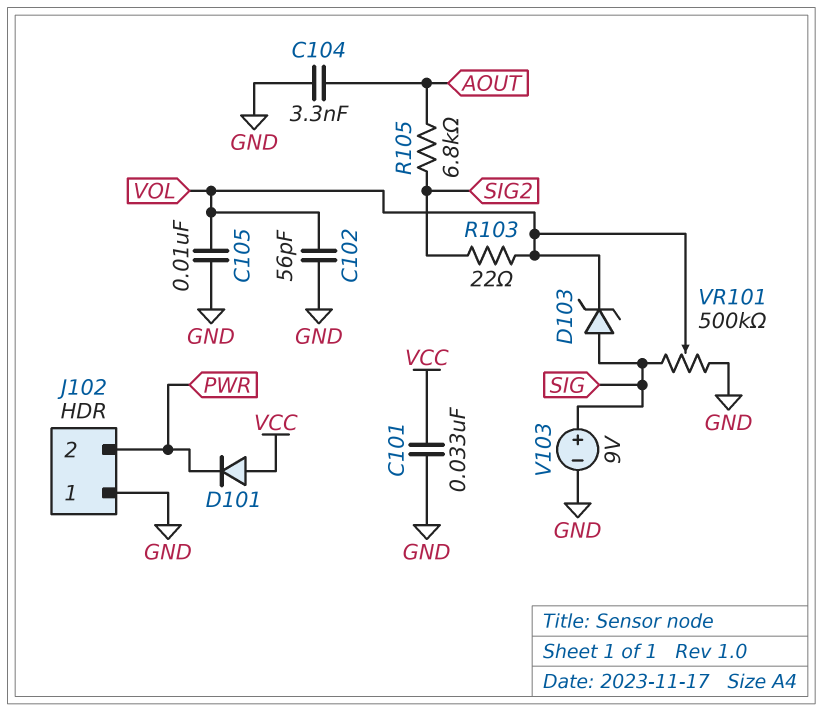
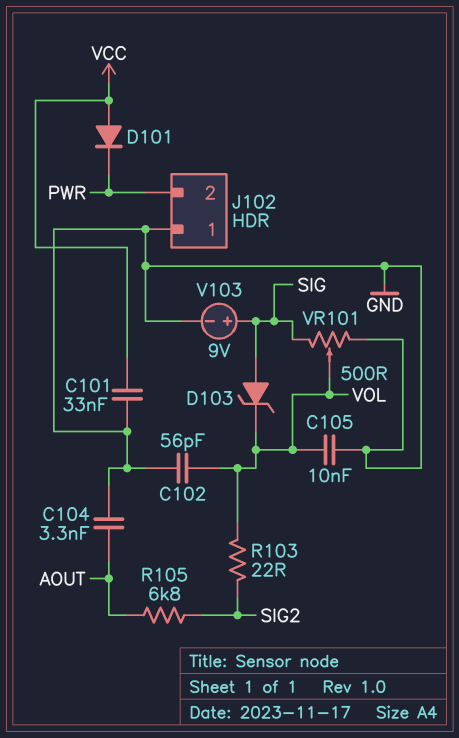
VR101: 500k (GND, SIG, wiper VOL) -> 500 (GND, SIG, wiper VOL)

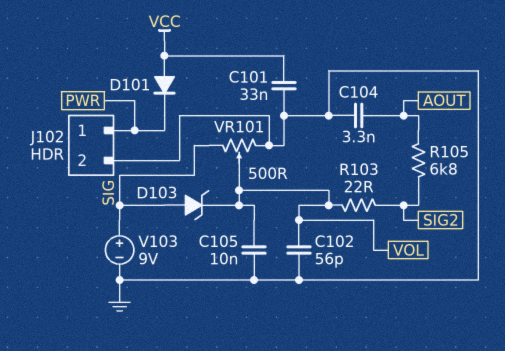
J102 pin 1: GND -> PWR
J102 pin 2: PWR -> GND

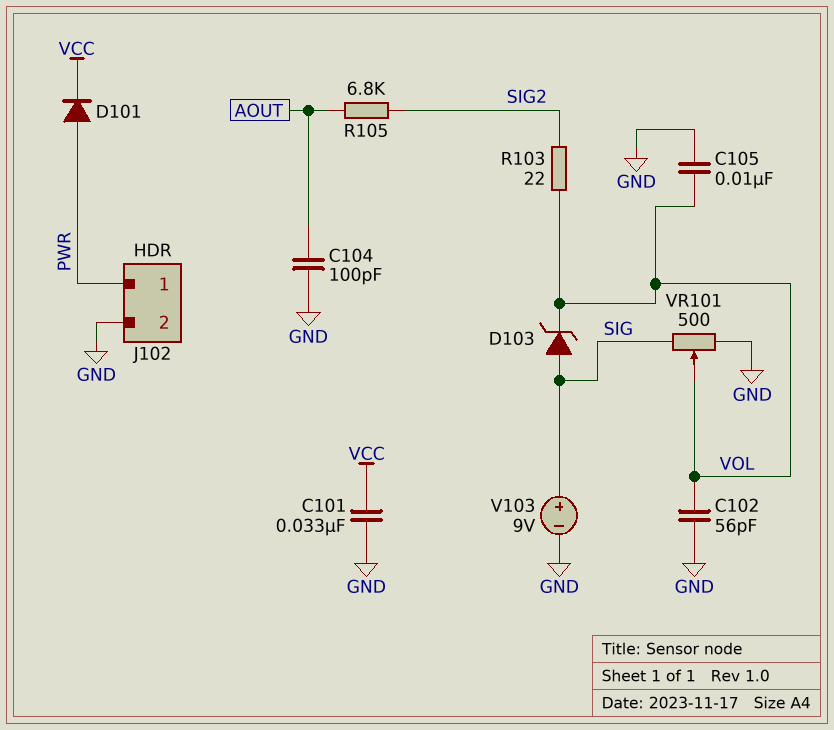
C104: 3.3nF (AOUT, GND) -> 100pF (AOUT, GND)
D101: diode (A VCC, K PWR) -> diode (A PWR, K VCC)

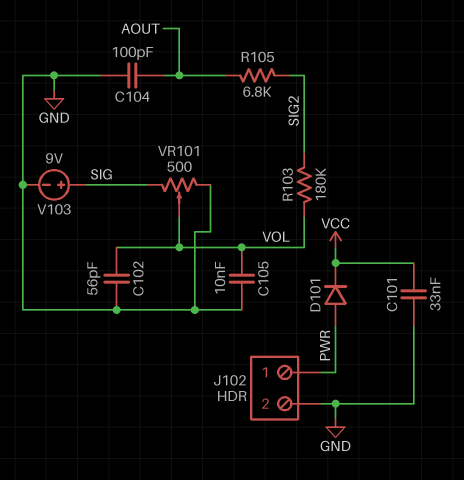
D103: zener (A SIG, K VOL) -> none
R103: 22 (SIG2, VOL) -> 180k (SIG2, VOL)

